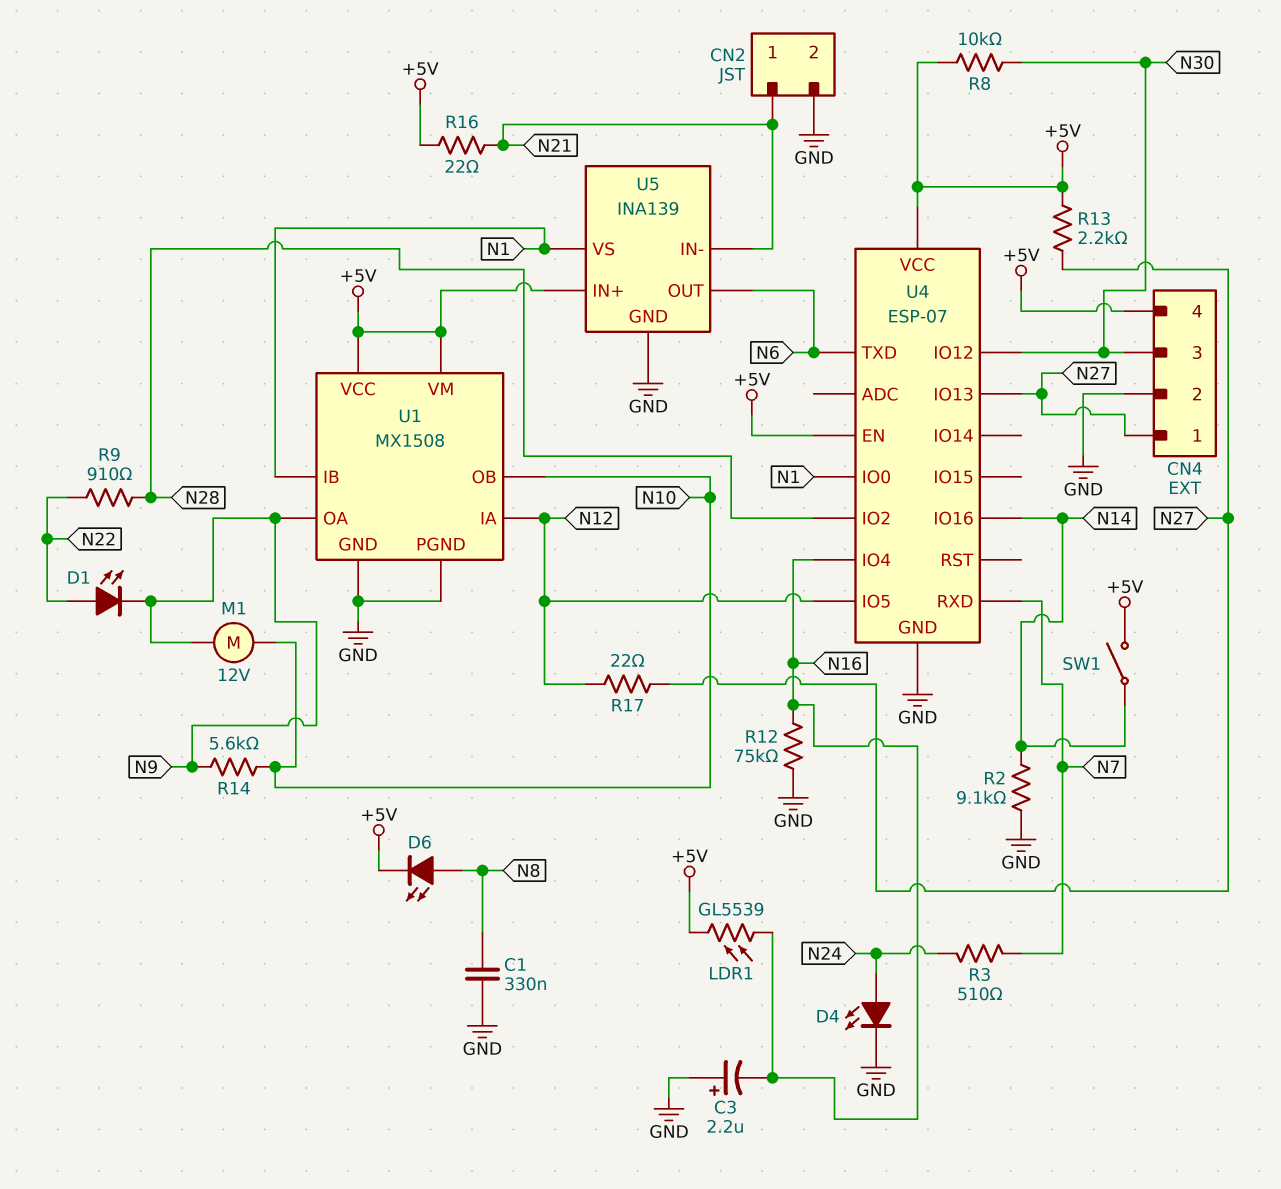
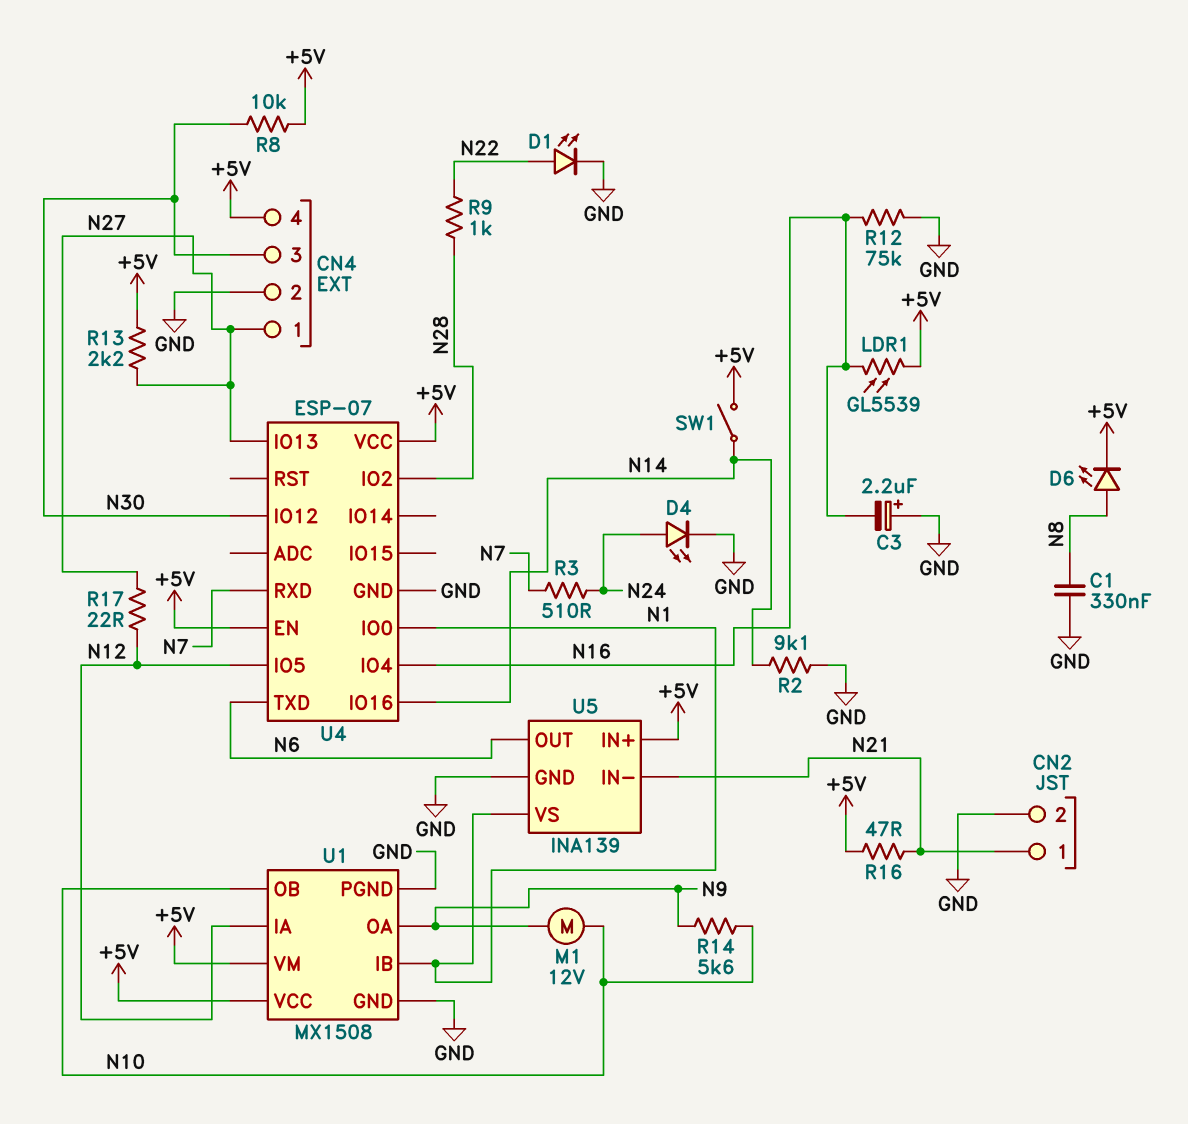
D1: LED (A N22, K N9) -> LED (A N22, K GND)
R9: 910 (N22, N28) -> 1k (N22, N28)
R16: 22 (+5V, N21) -> 47 (+5V, N21)

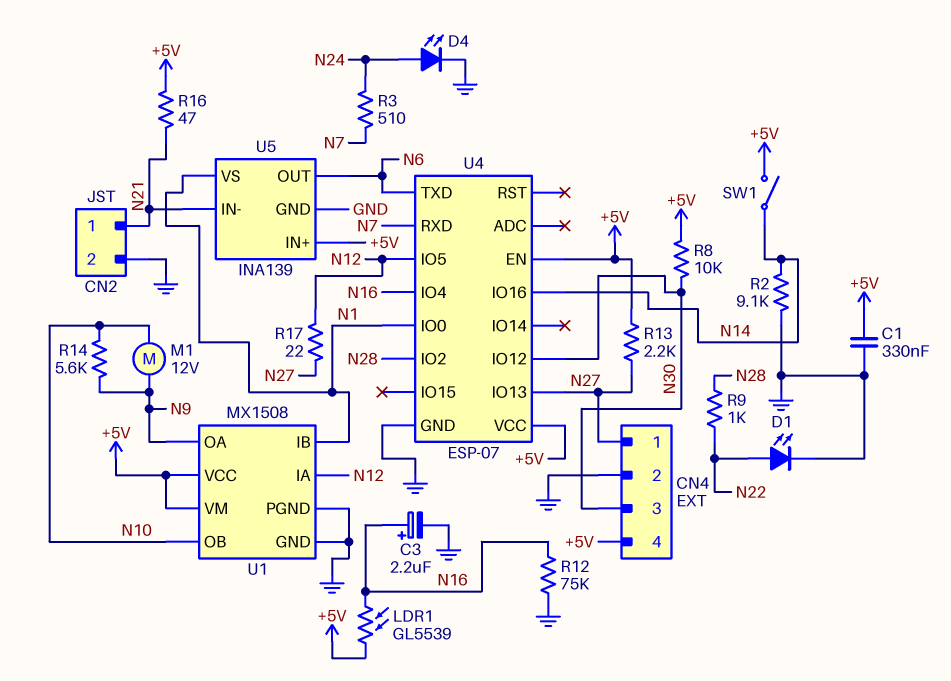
C1: 330nF (GND, N8) -> 330nF (+5V, GND)
C3: 2.2uF (plus GND, minus N16) -> 2.2uF (plus N16, minus GND)
D6: LED (A N8, K +5V) -> none

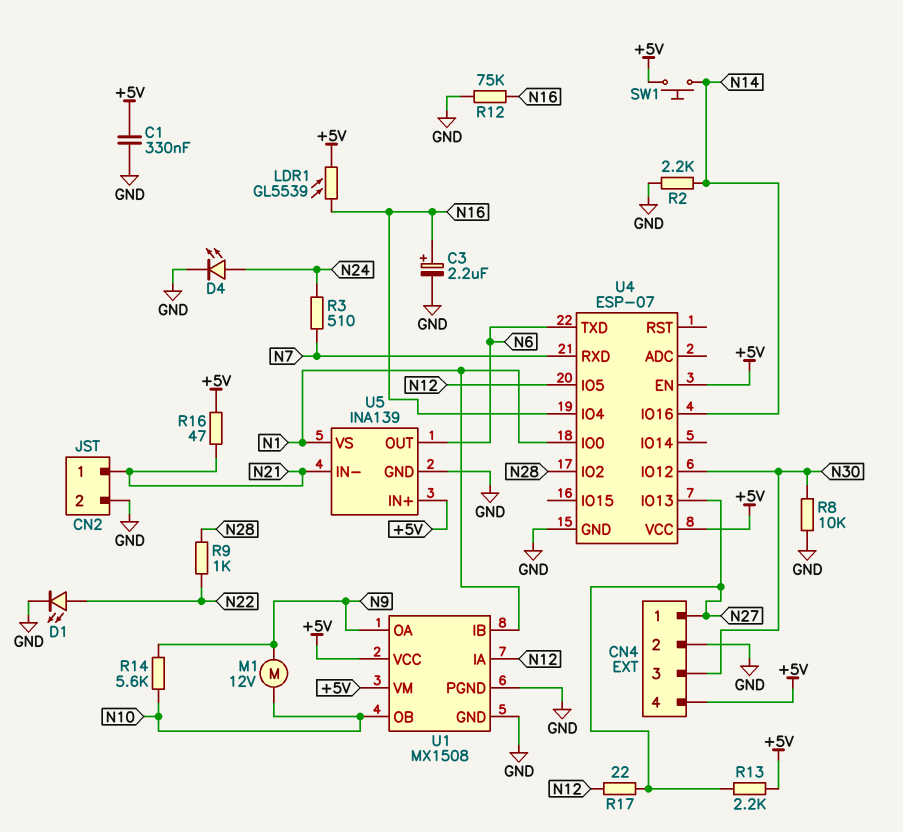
R2: 9.1k (GND, N14) -> 2.2k (GND, N14)
R8: 10k (+5V, N30) -> 10k (GND, N30)
SW1: switch (+5V, N14) -> button (+5V, N14)

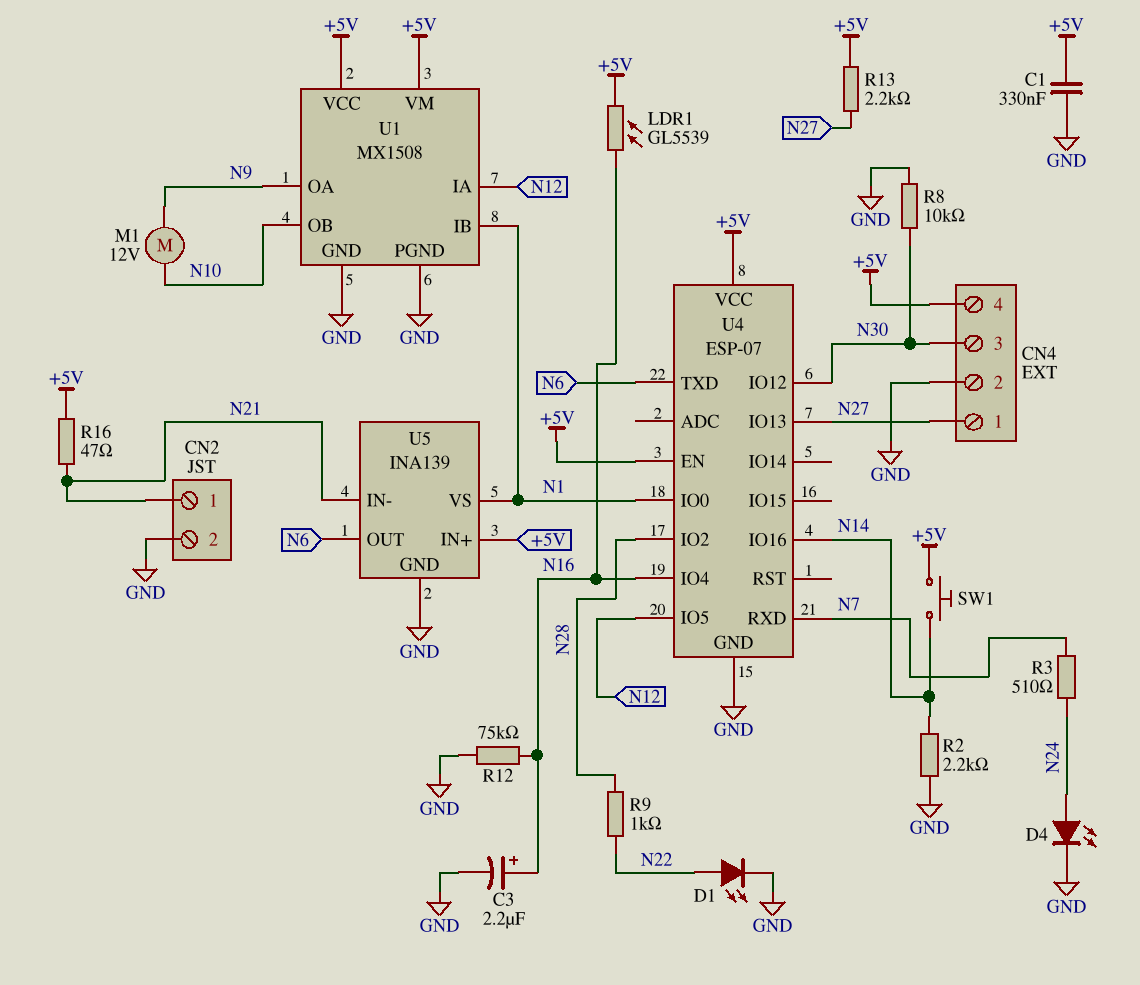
R14: 5.6k (N9, N10) -> none
R17: 22 (N12, N27) -> none

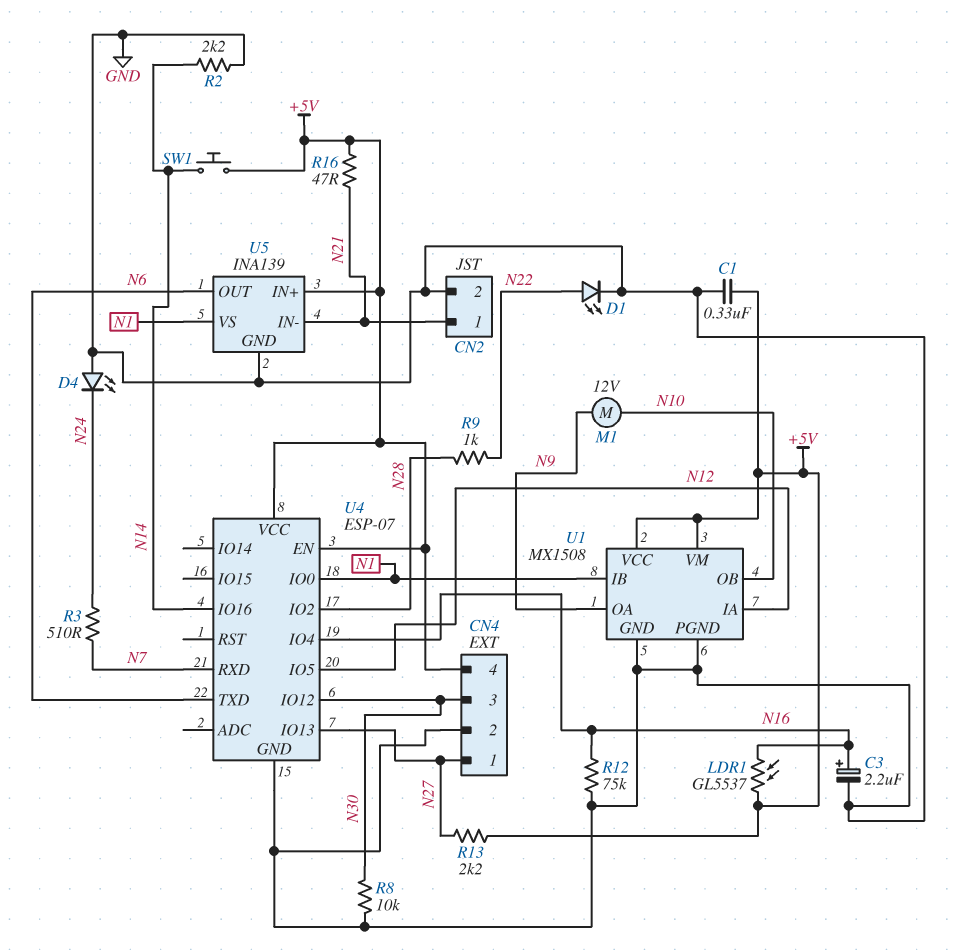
D4: LED (A N24, K GND) -> LED (A GND, K N24)
LDR1: GL5539 (+5V, N16) -> GL5537 (+5V, N16)

